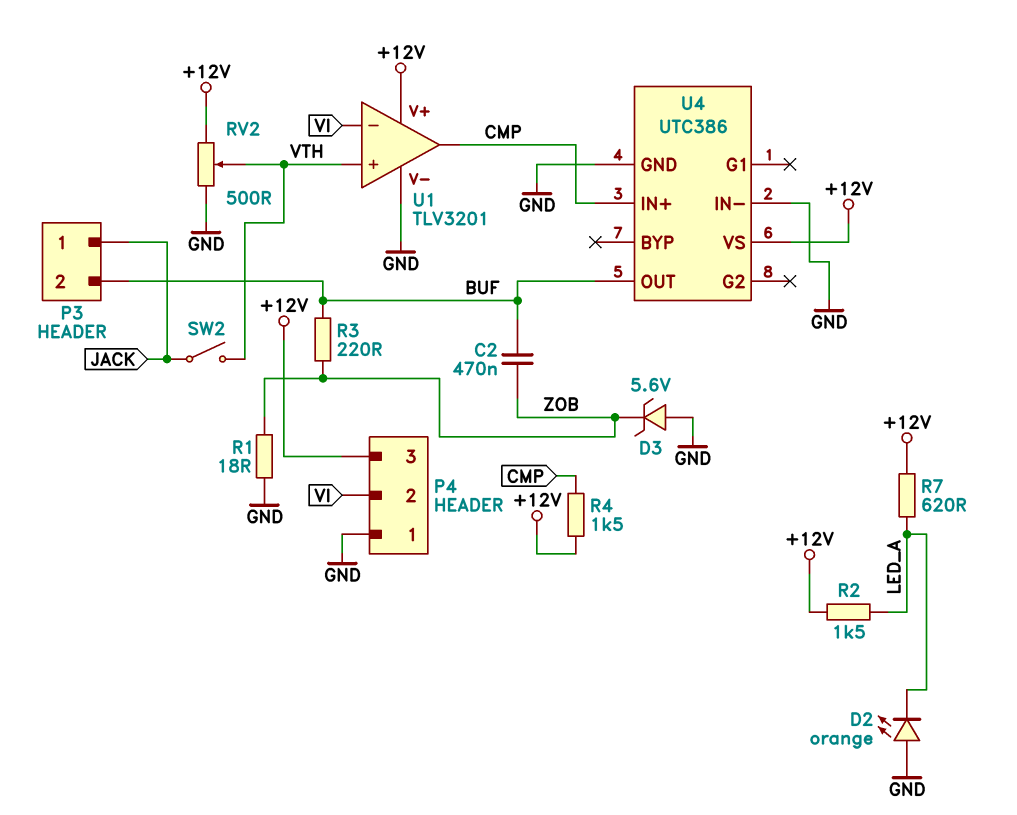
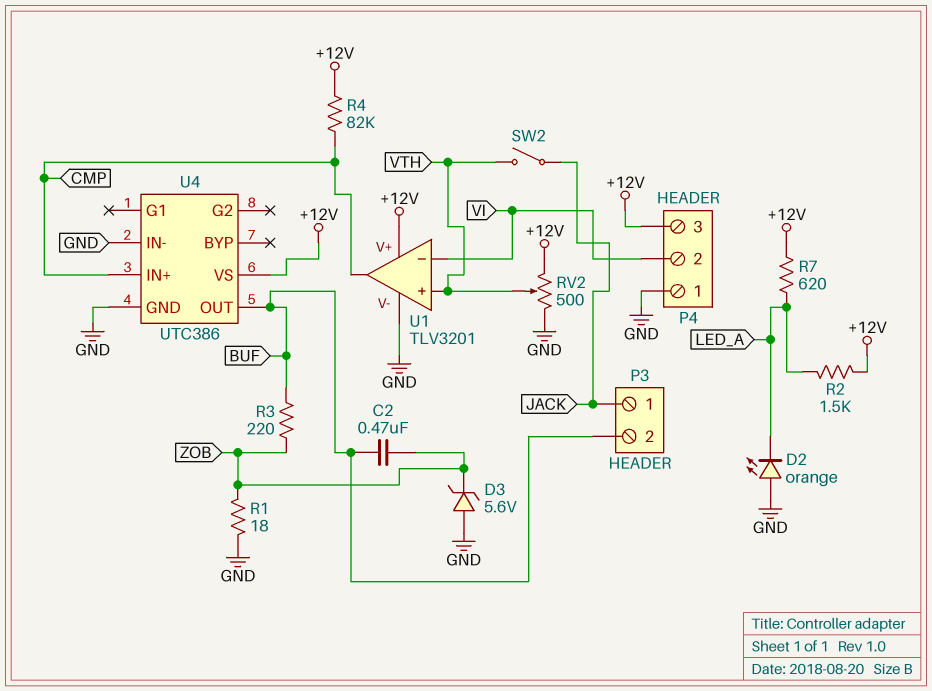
R4: 1.5k (+12V, CMP) -> 82k (+12V, CMP)

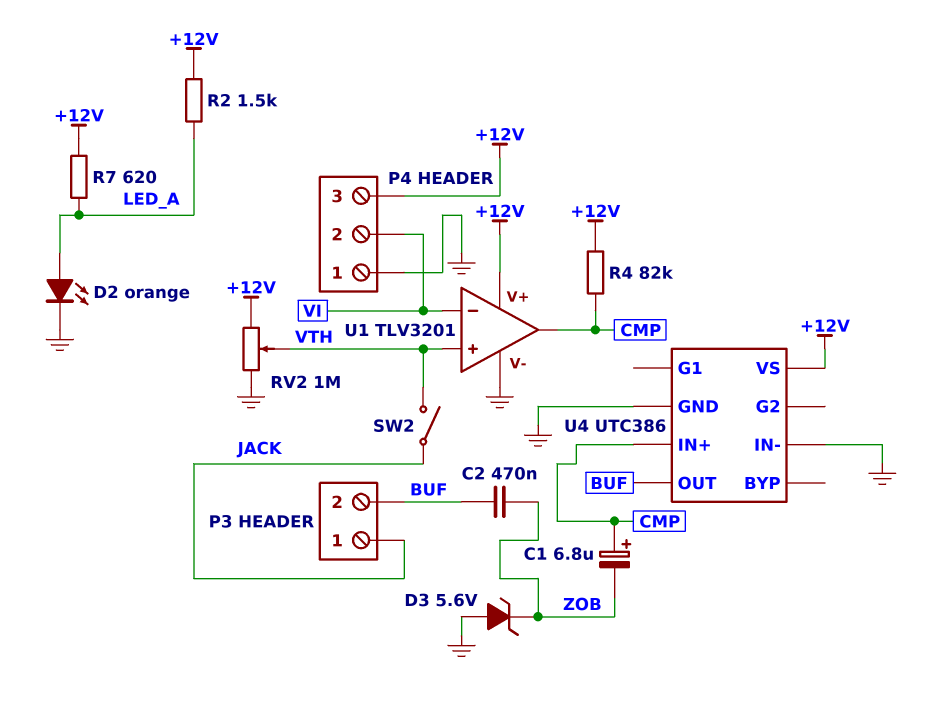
C1: none -> 6.8uF (plus CMP, minus ZOB)
D2: LED orange (A GND, K LED_A) -> LED orange (A LED_A, K GND)
R1: 18 (GND, ZOB) -> none
R3: 220 (BUF, ZOB) -> none
RV2: 500 (+12V, GND, wiper VTH) -> 1M (+12V, GND, wiper VTH)

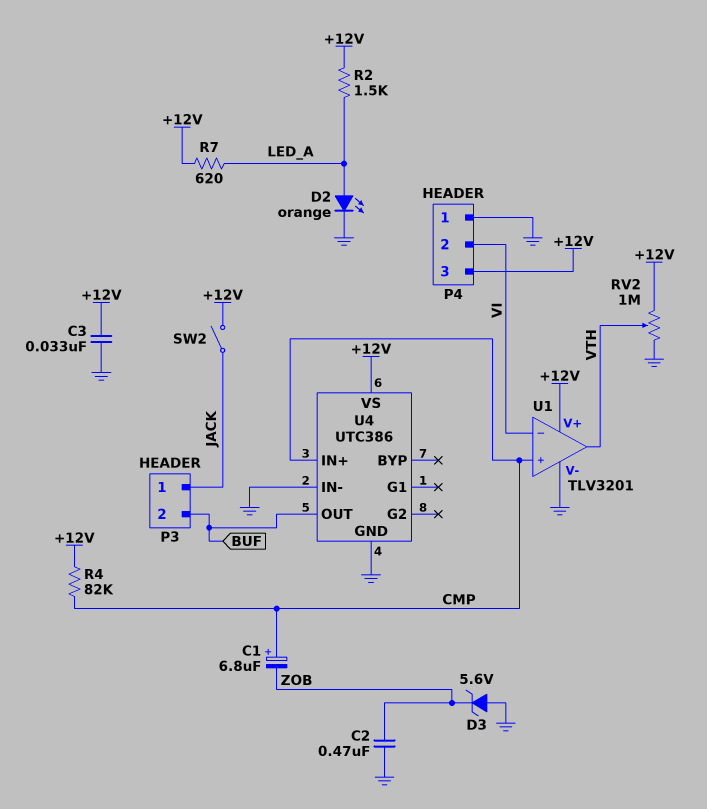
C2: 470nF (BUF, ZOB) -> 470nF (GND, ZOB)
C3: none -> 33nF (+12V, GND)
SW2: switch (JACK, VTH) -> switch (+12V, JACK)
U1 pin in+: VTH -> CMP
U1 pin out: CMP -> VTH

